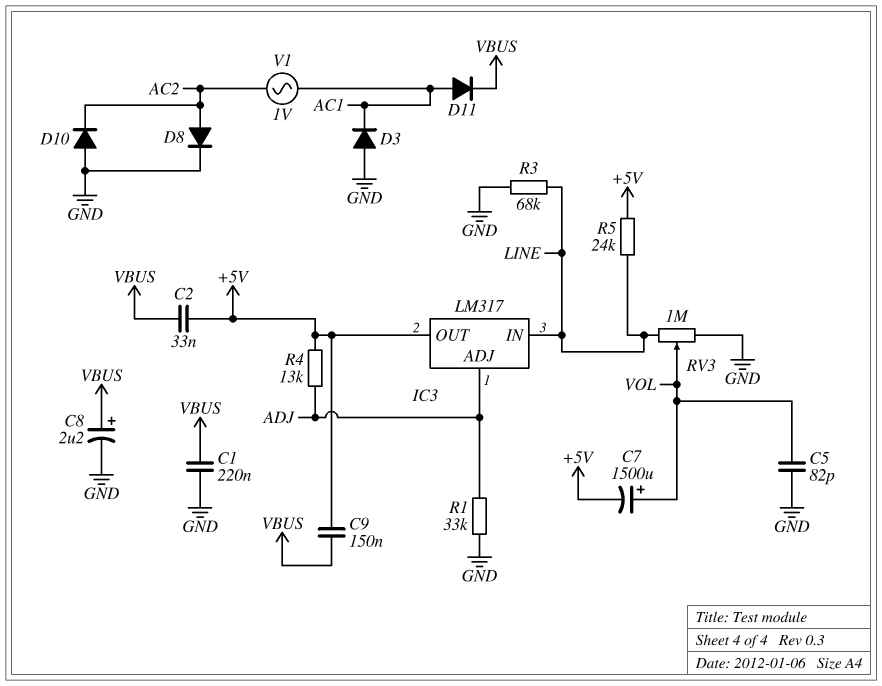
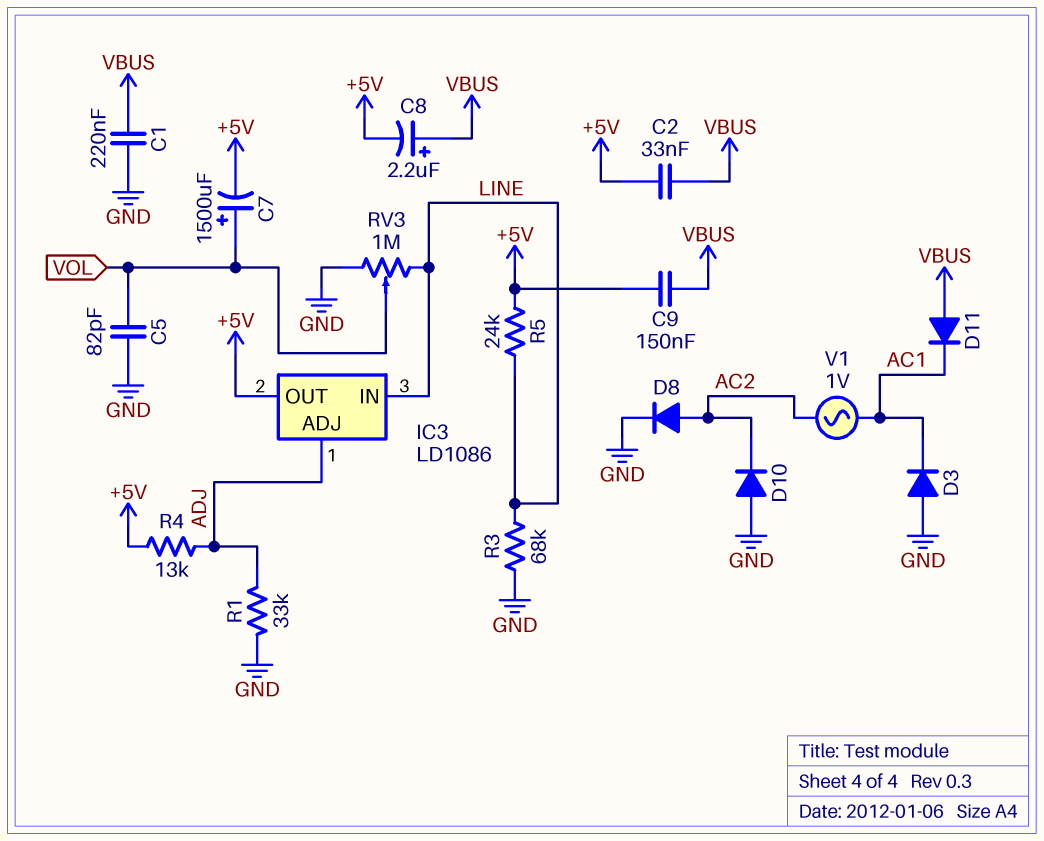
C8: 2.2uF (plus VBUS, minus GND) -> 2.2uF (plus VBUS, minus +5V)
D11: diode (A AC1, K VBUS) -> diode (A VBUS, K AC1)
IC3: LM317 -> LD1086

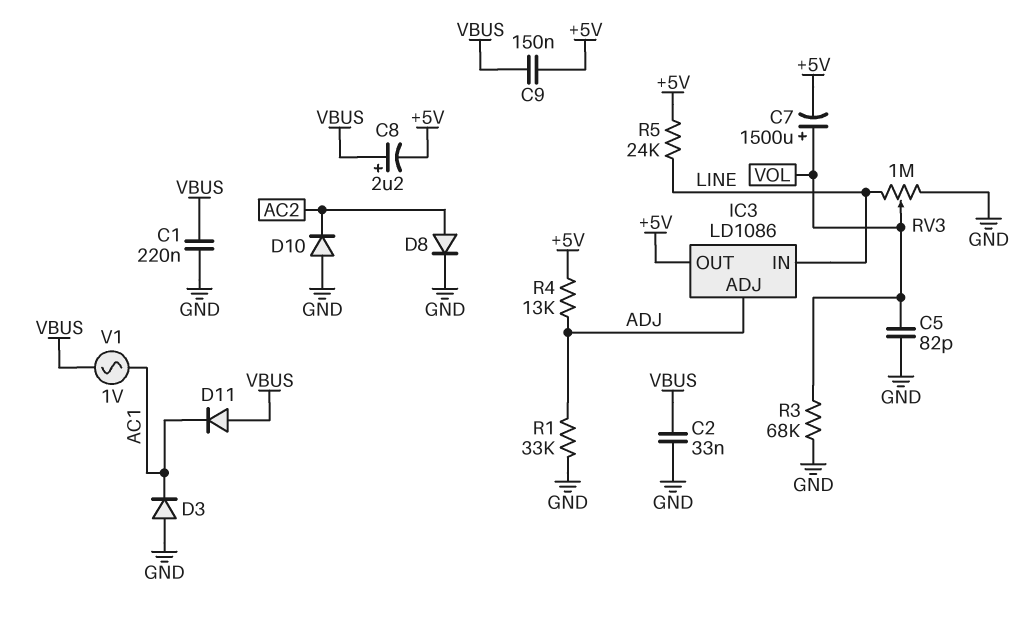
C2: 33nF (+5V, VBUS) -> 33nF (GND, VBUS)
R3: 68k (GND, LINE) -> 68k (GND, VOL)
V1: AC 1V (AC1, AC2) -> AC 1V (AC1, VBUS)

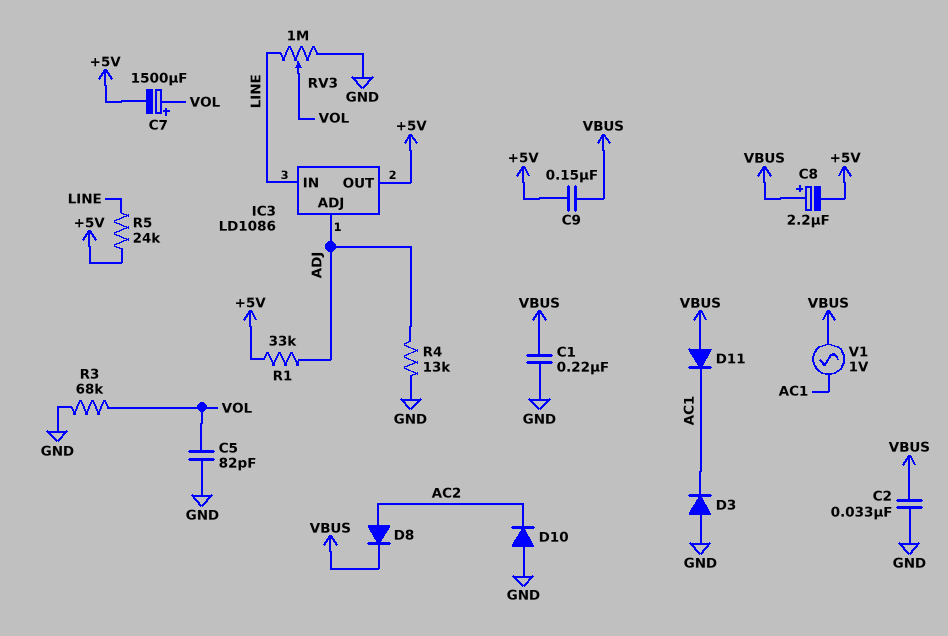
D8: diode (A AC2, K GND) -> diode (A AC2, K VBUS)
R1: 33k (ADJ, GND) -> 33k (+5V, ADJ)
R4: 13k (+5V, ADJ) -> 13k (ADJ, GND)

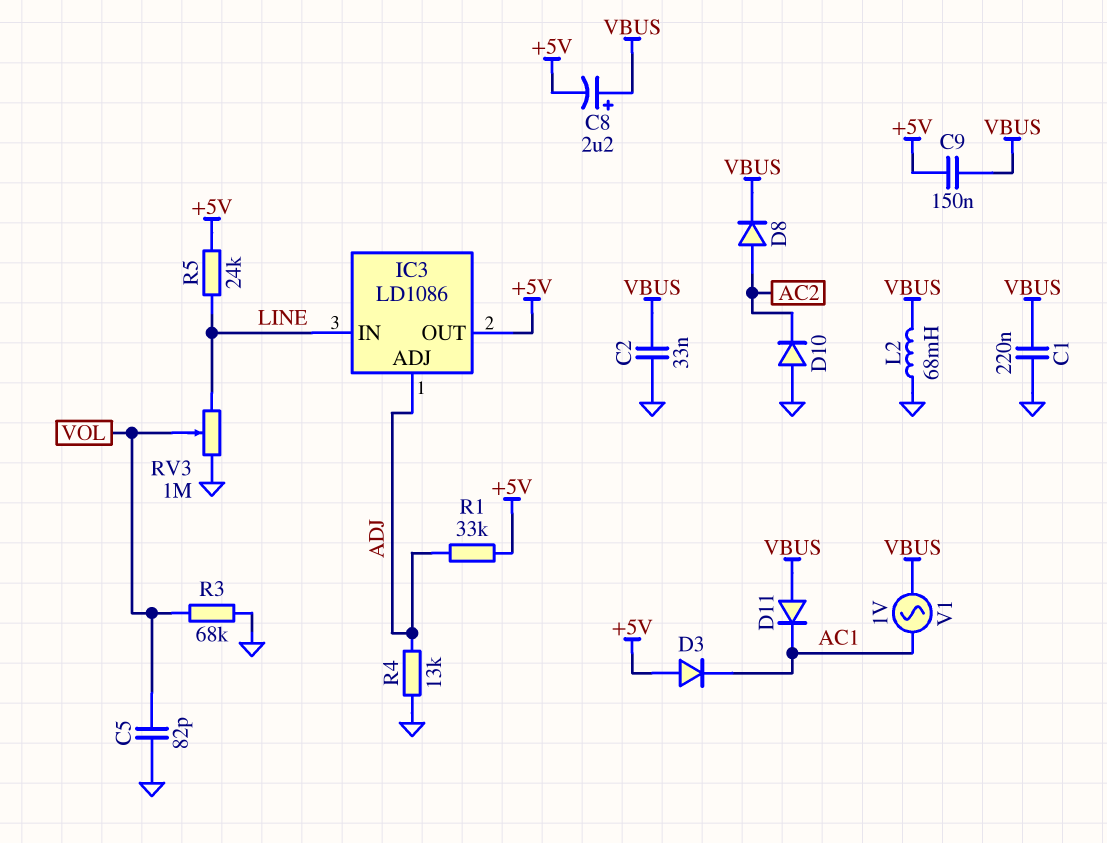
C7: 1500uF (plus VOL, minus +5V) -> none
D3: diode (A GND, K AC1) -> diode (A +5V, K AC1)
L2: none -> 68mH (GND, VBUS)

